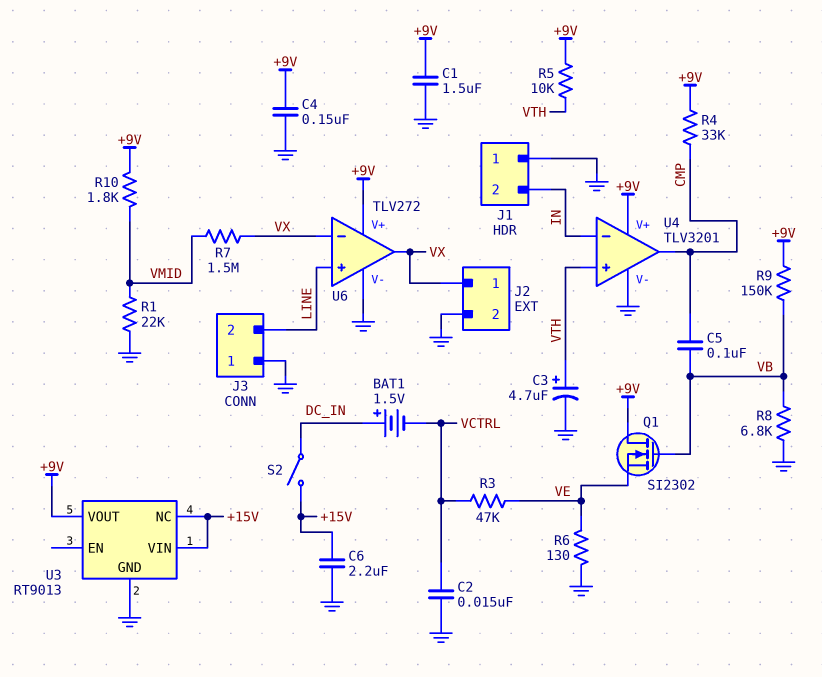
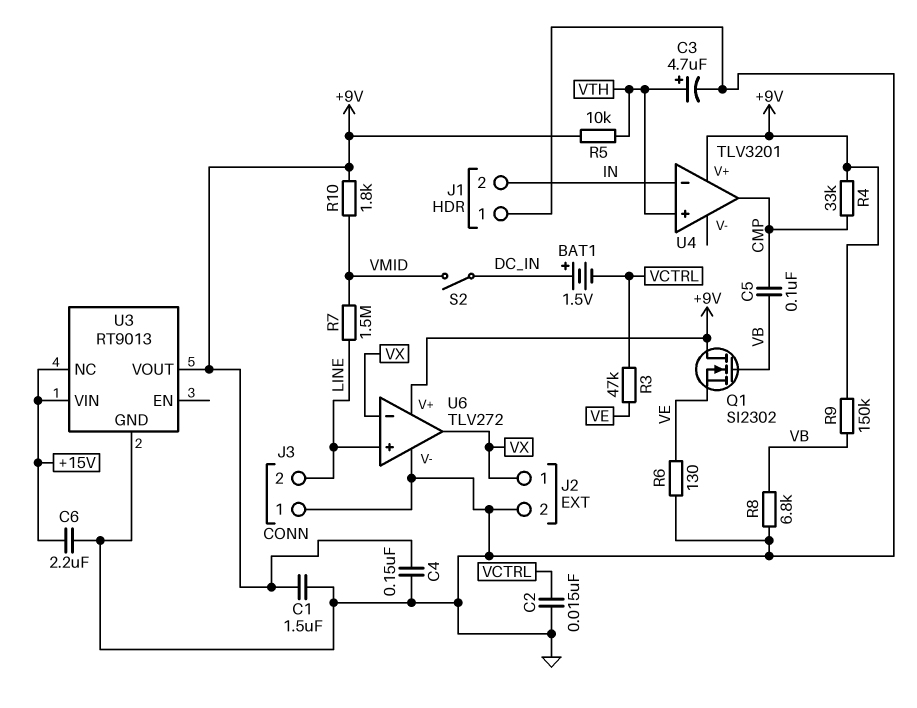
R1: 22k (GND, VMID) -> none
R7: 1.5M (VMID, VX) -> 1.5M (LINE, VMID)
S2: switch (+15V, DC_IN) -> switch (DC_IN, VMID)
U4 pin V-: GND -> none

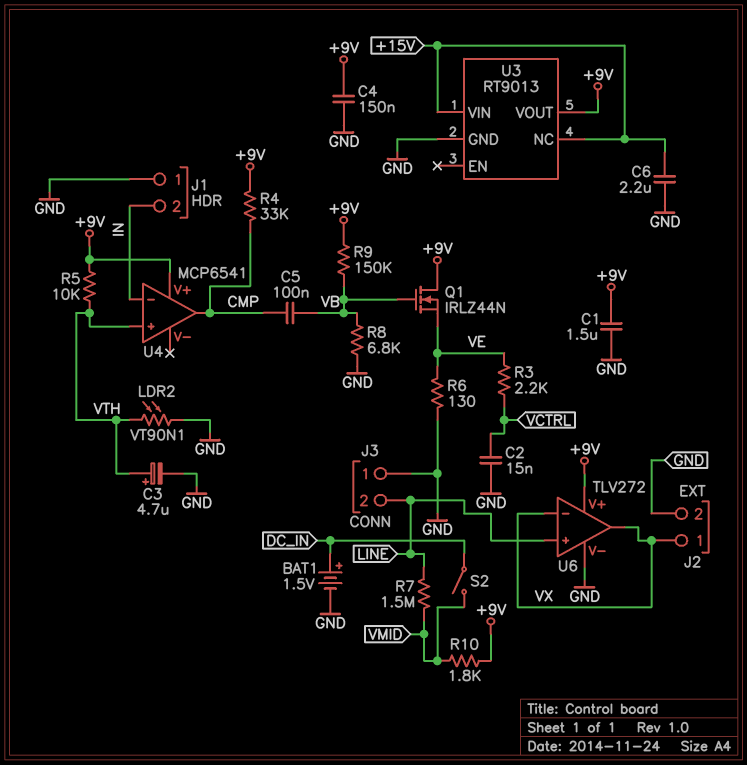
BAT1: 1.5V (plus DC_IN, minus VCTRL) -> 1.5V (plus DC_IN, minus GND)
LDR2: none -> VT90N1 (GND, VTH)
Q1: NMOS SI2302 (G VB, D +9V, S VE) -> NMOS IRLZ44N (G VB, D +9V, S VE)
R3: 47k (VCTRL, VE) -> 2.2k (VCTRL, VE)
U4: TLV3201 -> MCP6541

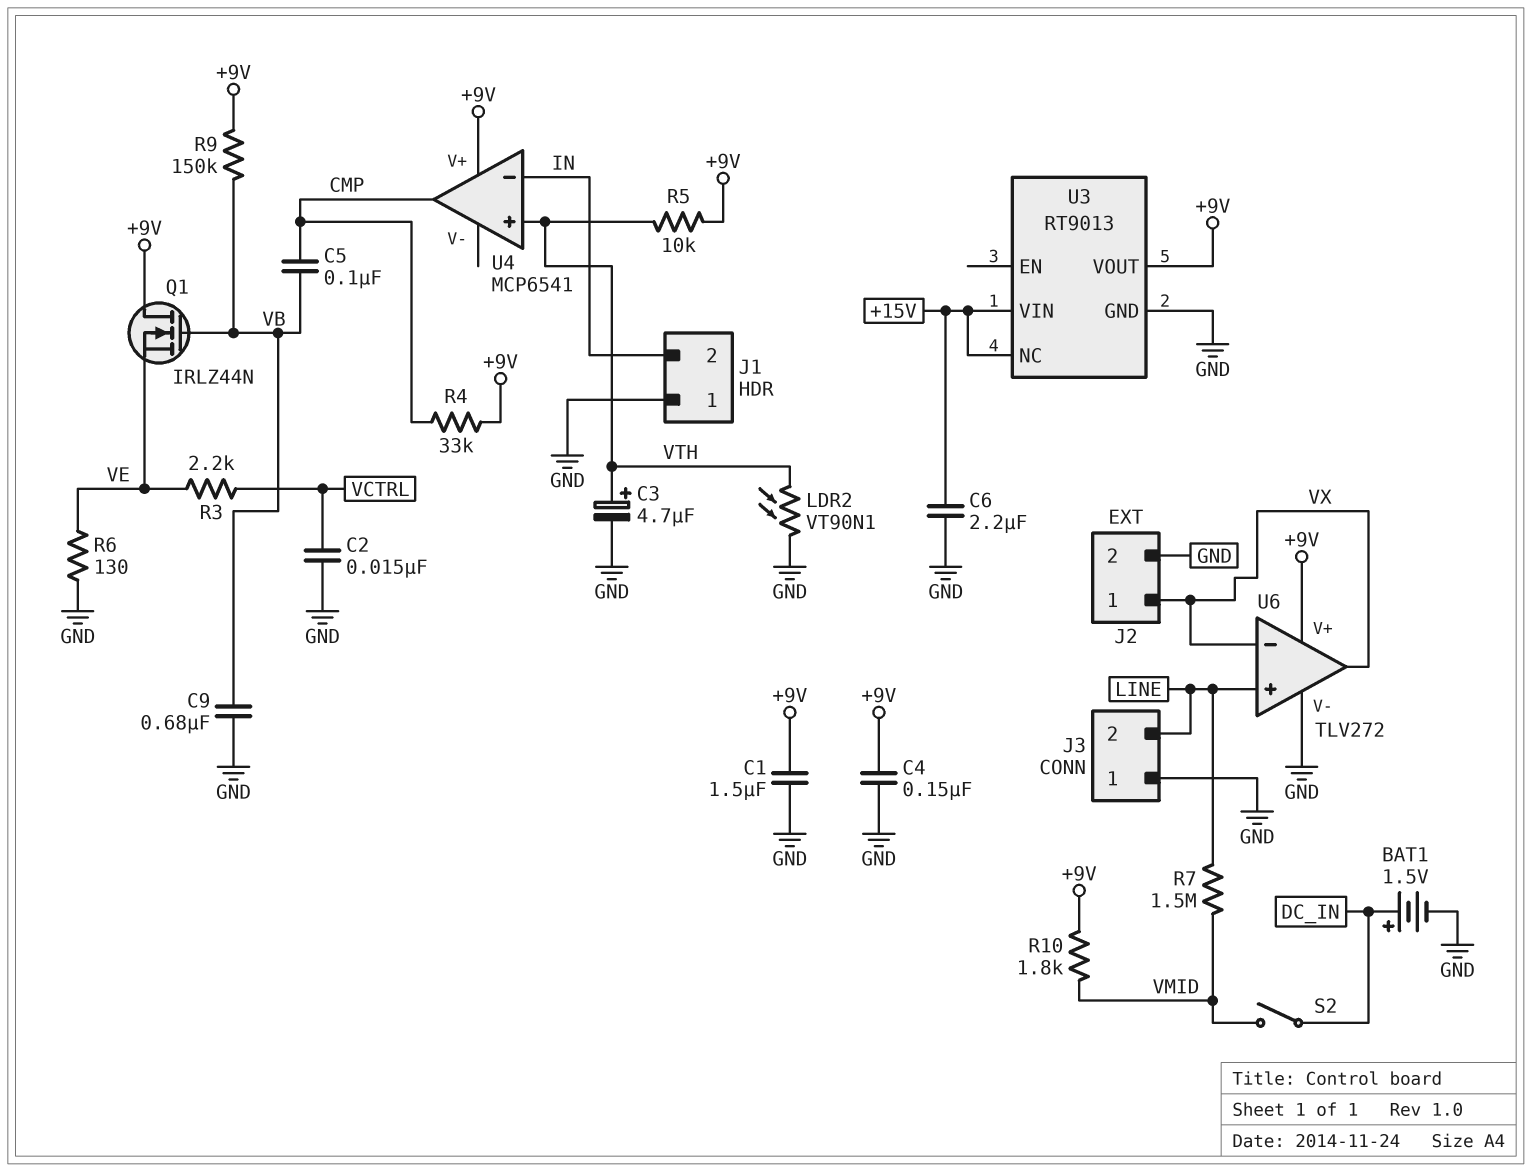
C9: none -> 680nF (GND, VB)
R8: 6.8k (GND, VB) -> none

